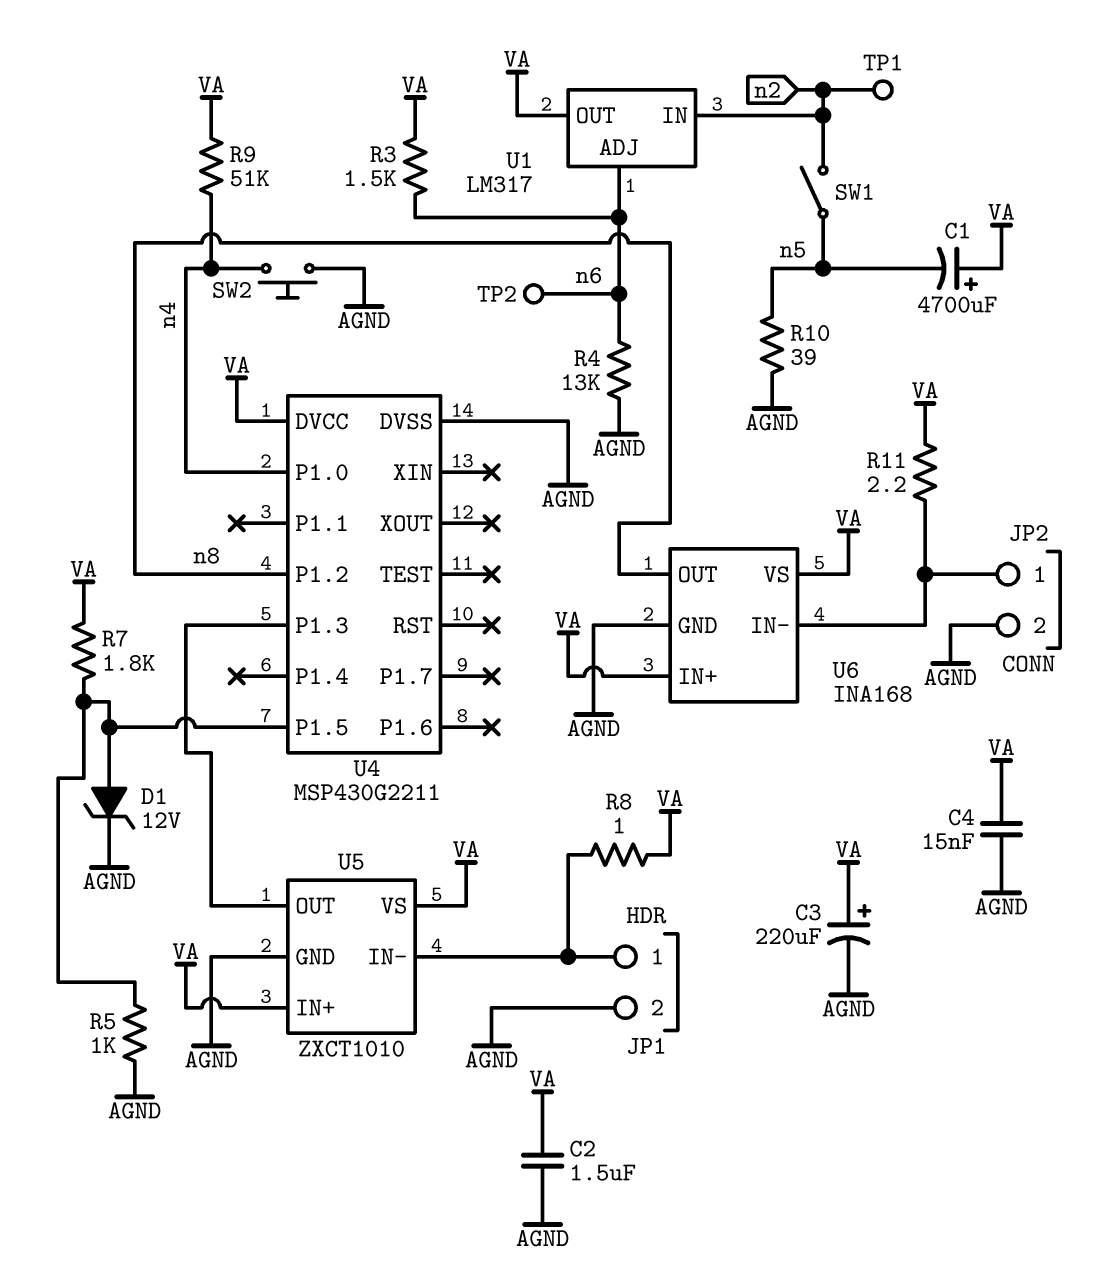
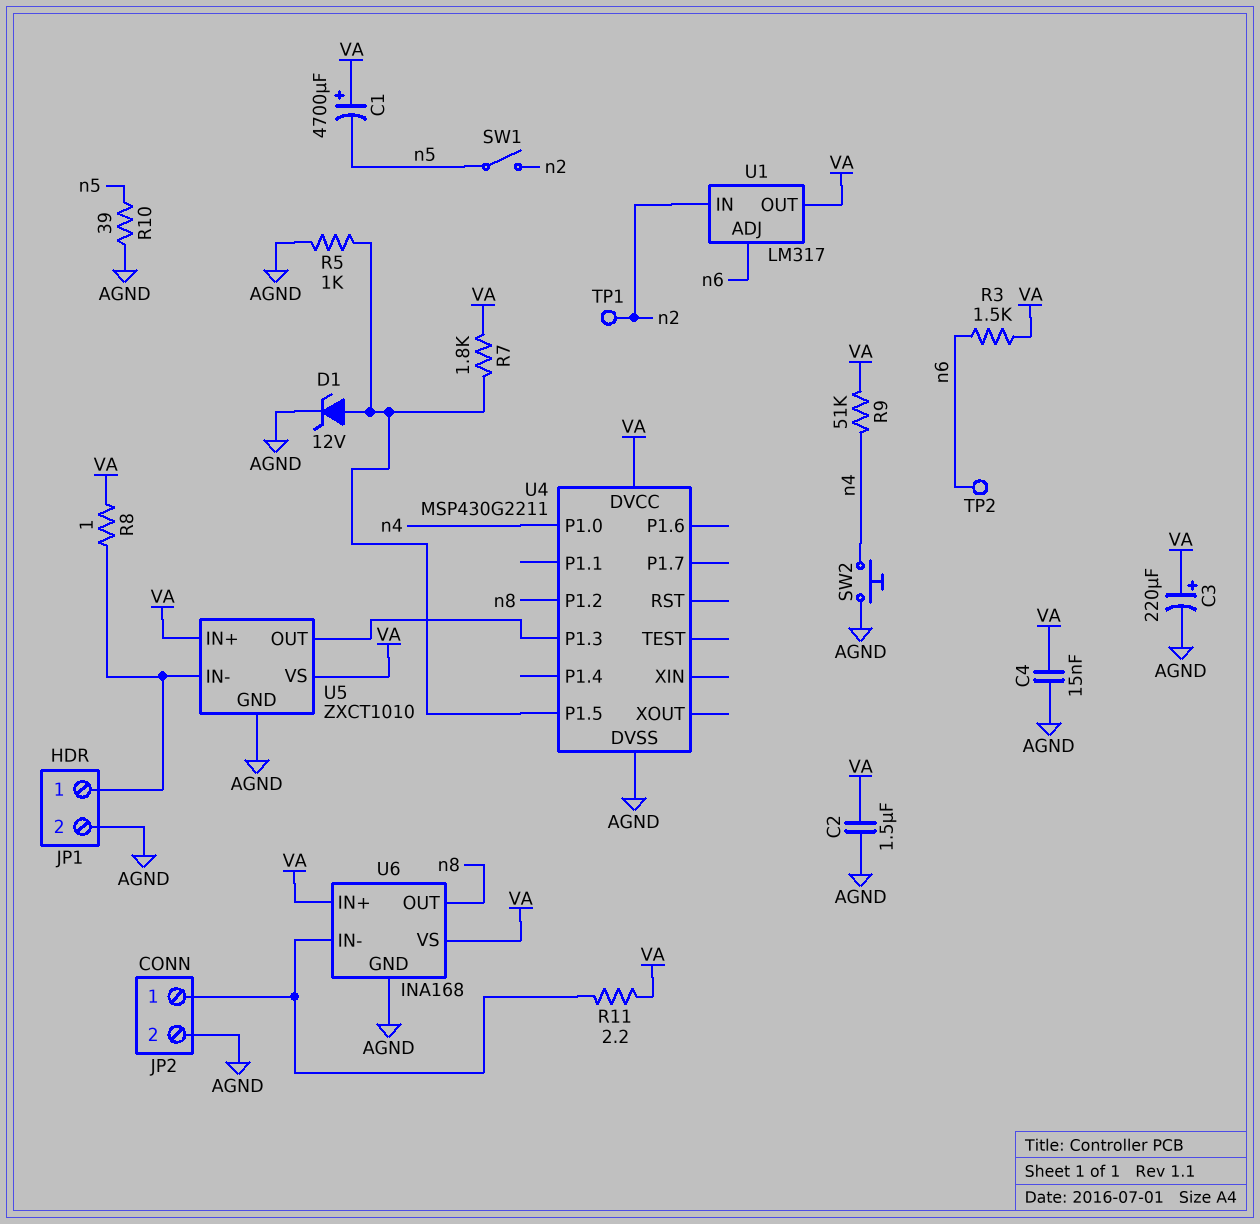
R4: 13k (AGND, n6) -> none

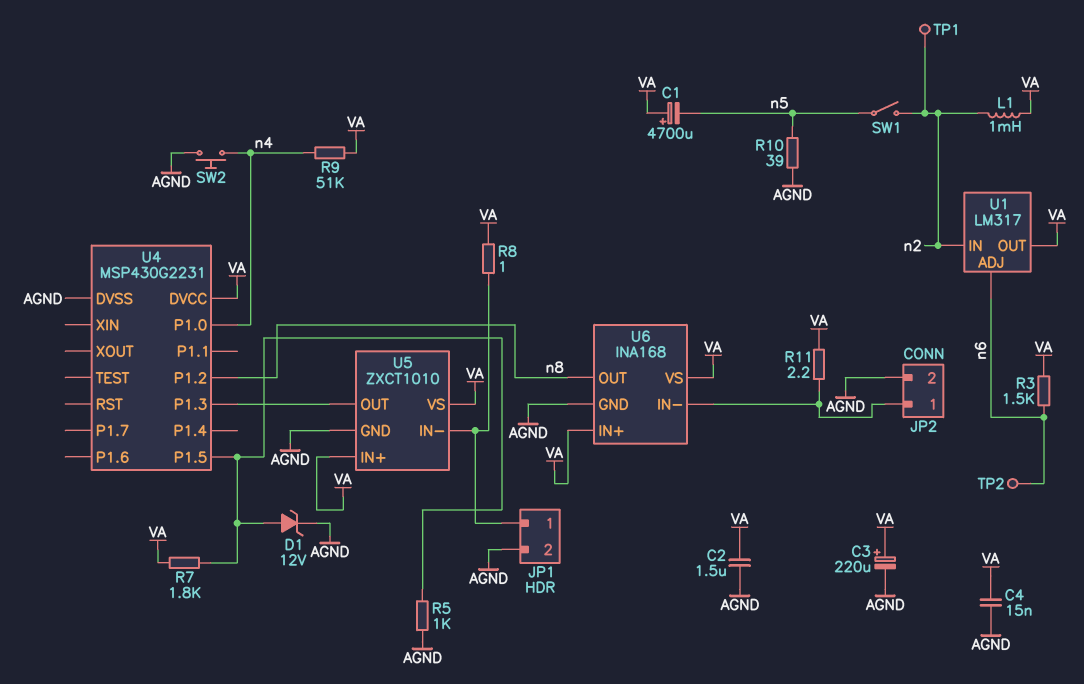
L1: none -> 1mH (VA, n2)
U4: MSP430G2211 -> MSP430G2231

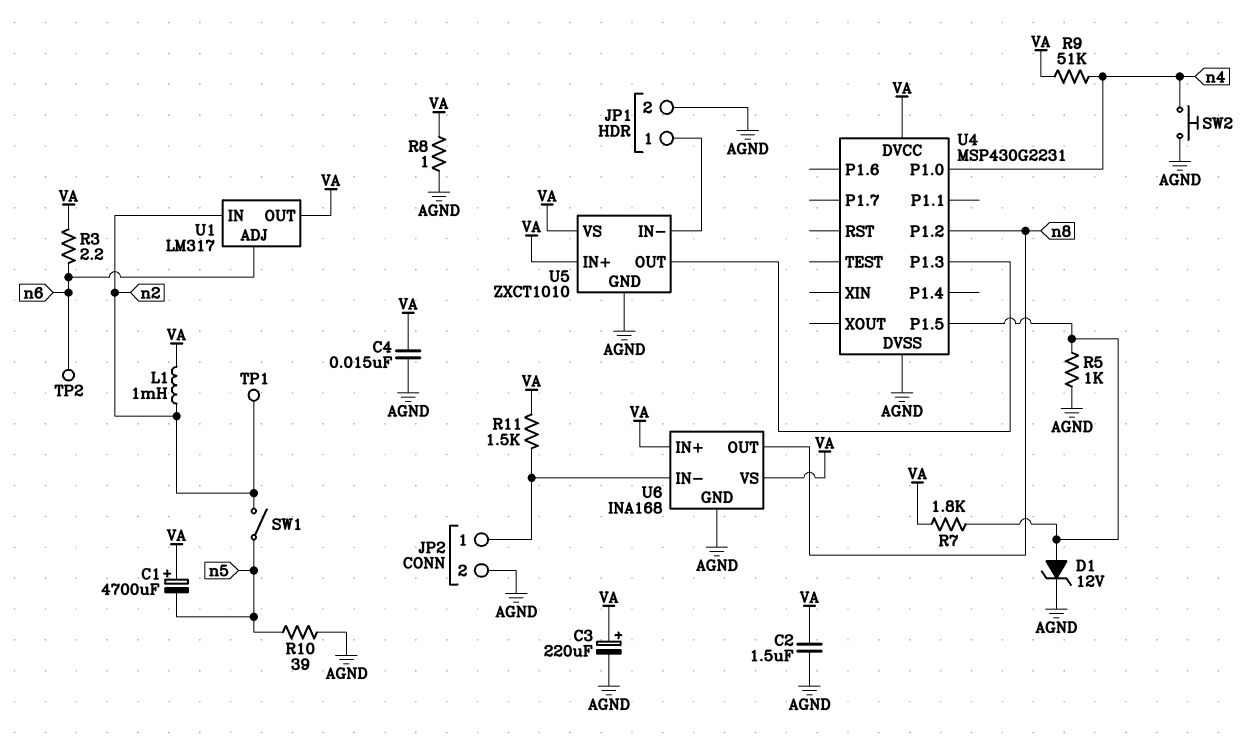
R3: 1.5k (VA, n6) -> 2.2 (VA, n6)
R8: 1 (JP1/1, VA) -> 1 (AGND, VA)
R11: 2.2 (JP2/1, VA) -> 1.5k (JP2/1, VA)

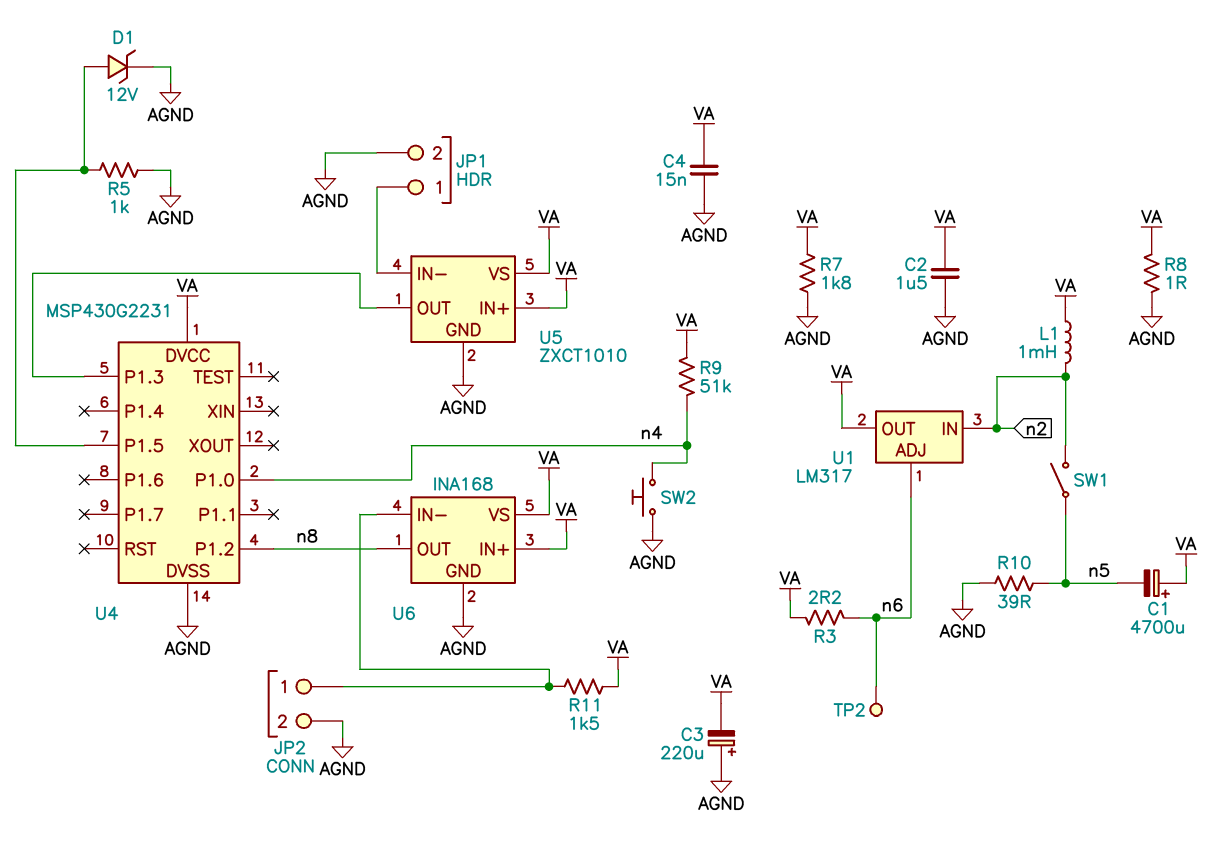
C3: 220uF (plus VA, minus AGND) -> 220uF (plus AGND, minus VA)
R7: 1.8k (U4/P1.5, VA) -> 1.8k (AGND, VA)
TP1: test point (n2) -> none

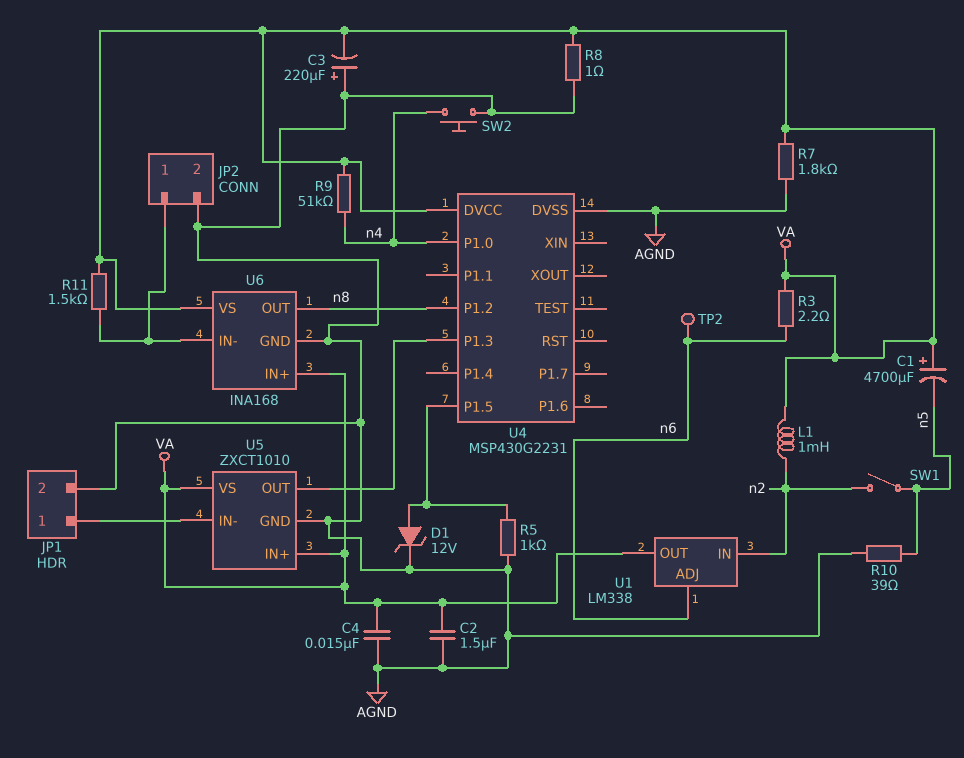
U1: LM317 -> LM338

